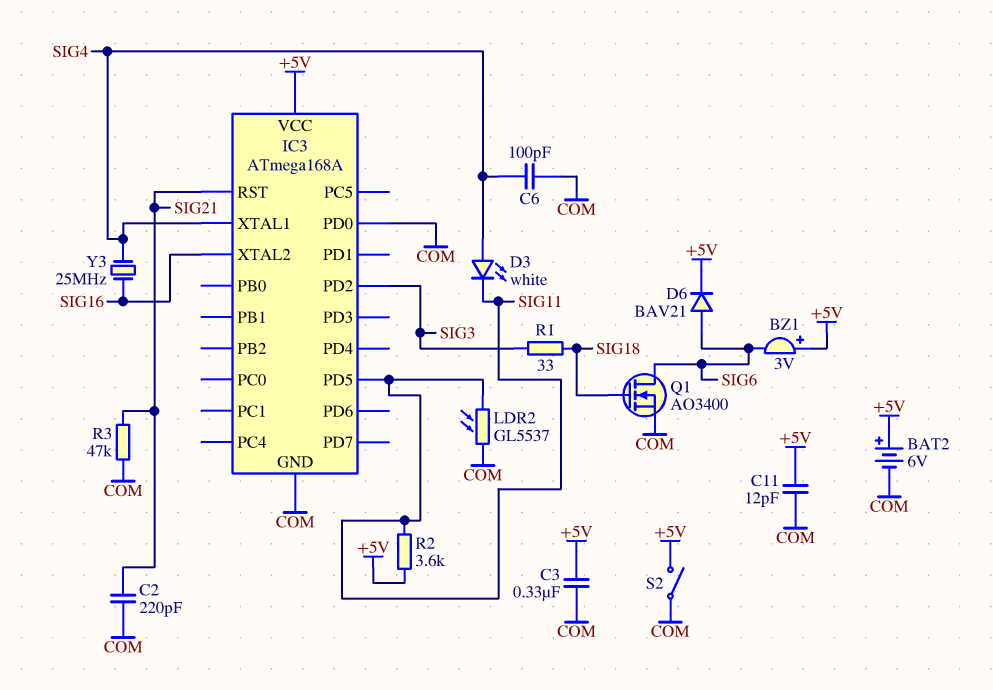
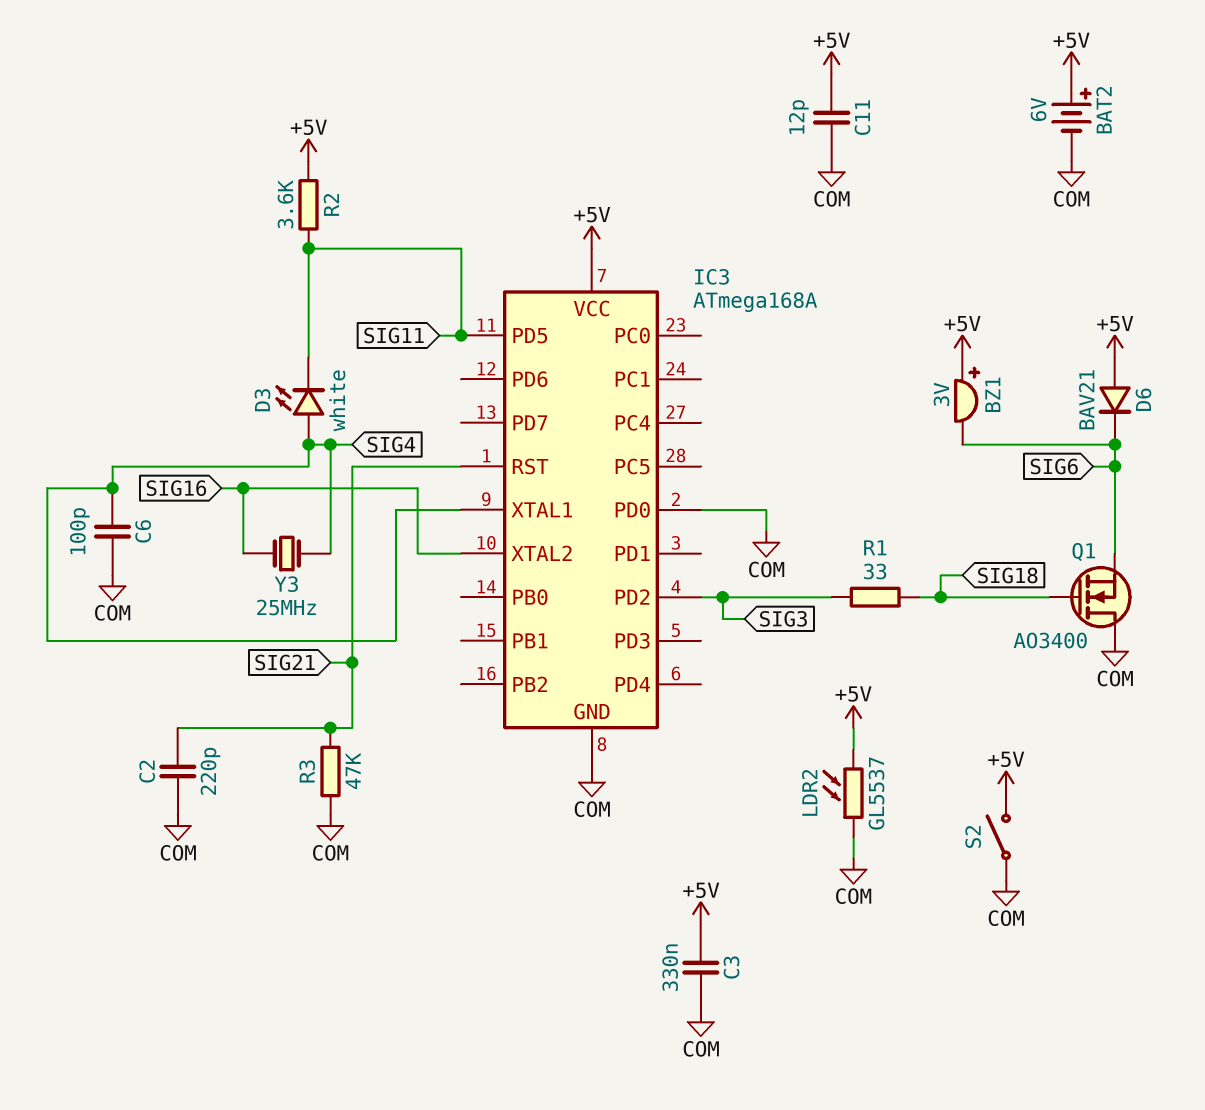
D6: diode BAV21 (A SIG6, K +5V) -> diode BAV21 (A +5V, K SIG6)
LDR2: GL5537 (COM, SIG11) -> GL5537 (+5V, COM)
Q1: NMOS AO3400 (G SIG18, D SIG6, S COM) -> NMOS AO3400 (G SIG18, D COM, S SIG6)

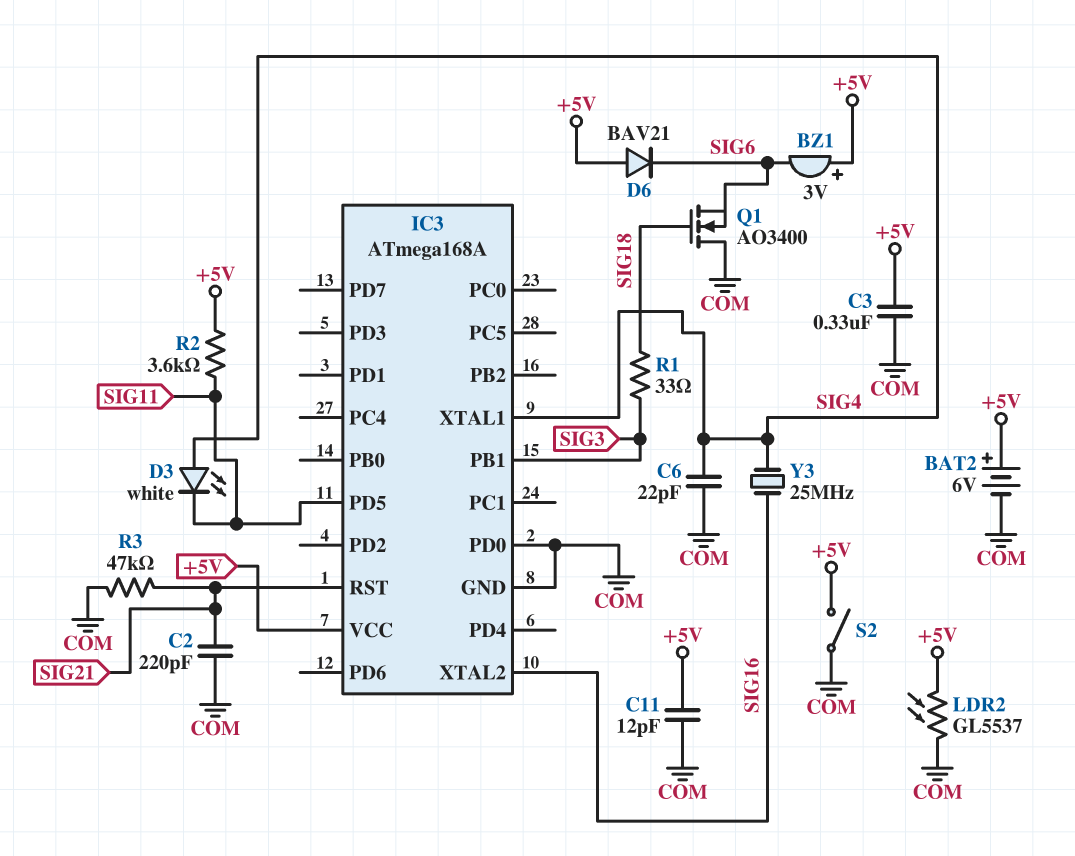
C6: 100pF (COM, SIG4) -> 22pF (COM, SIG4)
IC3 pin PB1: none -> SIG3
IC3 pin PD2: SIG3 -> none

